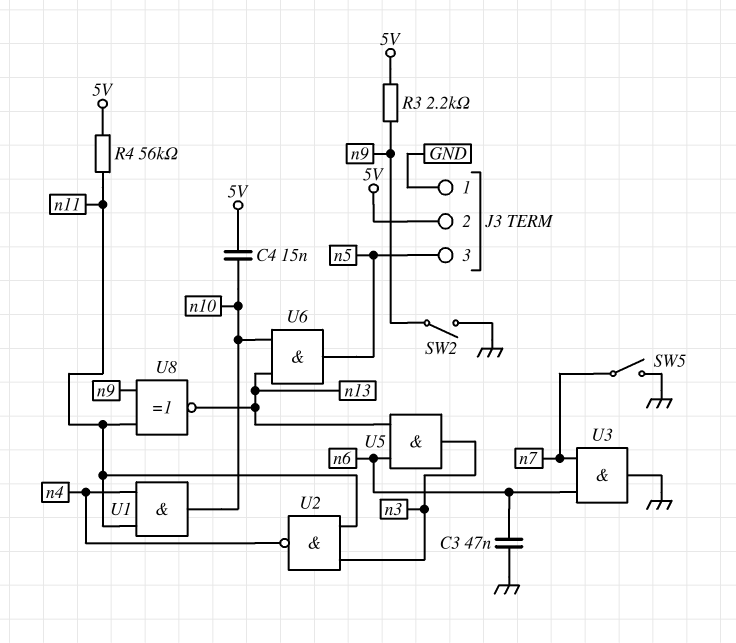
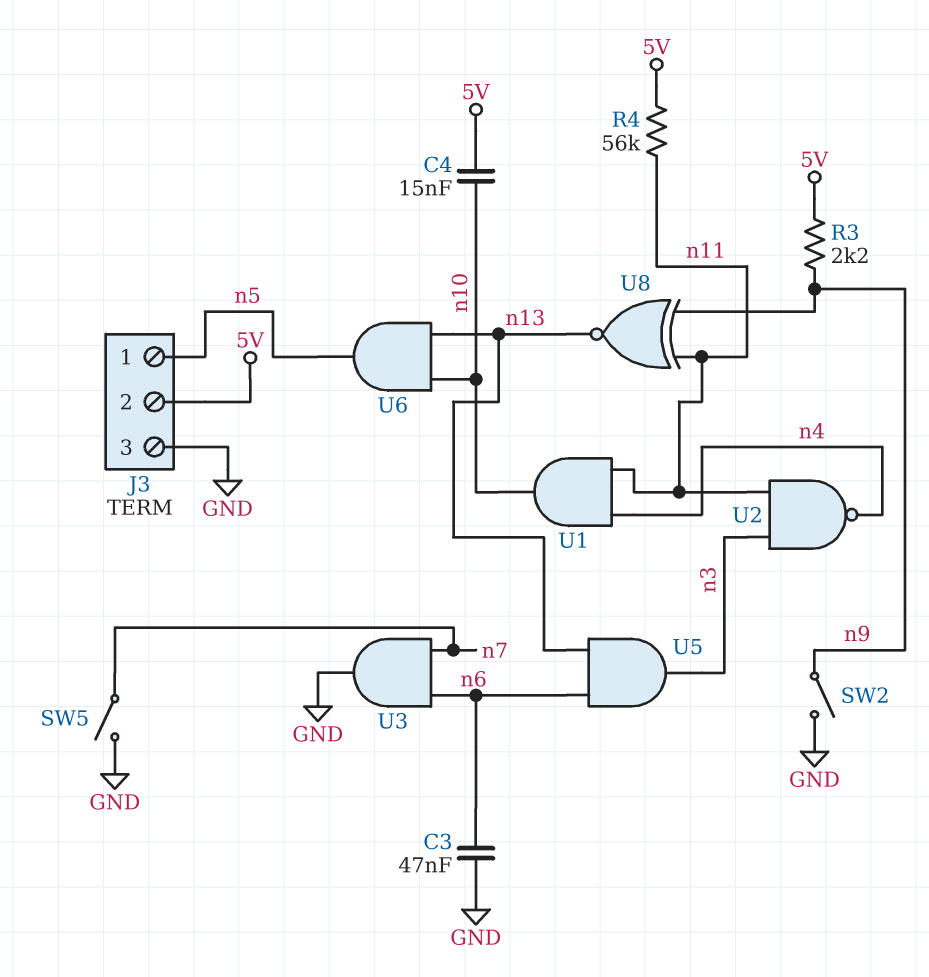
J3 pin 1: GND -> n5
J3 pin 3: n5 -> GND

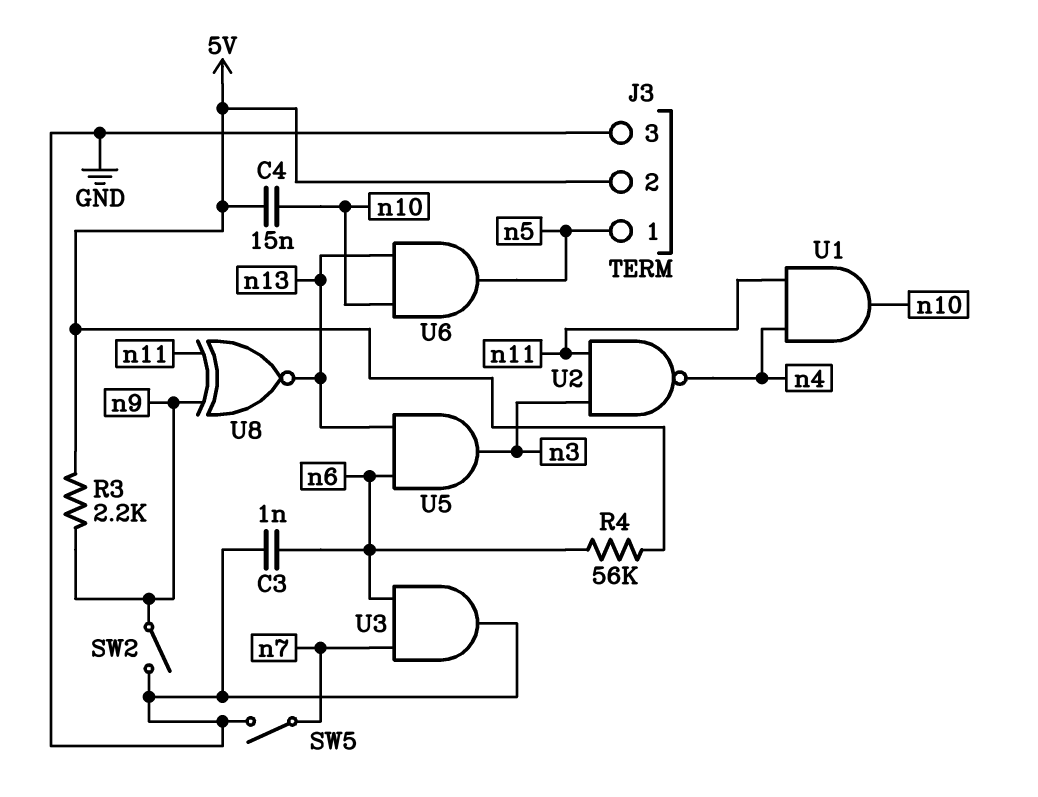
C3: 47nF (GND, n6) -> 1nF (GND, n6)
R4: 56k (5V, n11) -> 56k (5V, n6)

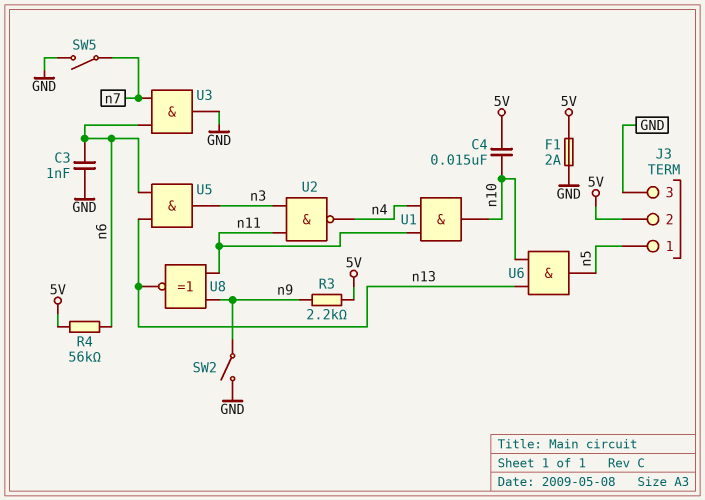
F1: none -> 2A (5V, GND)

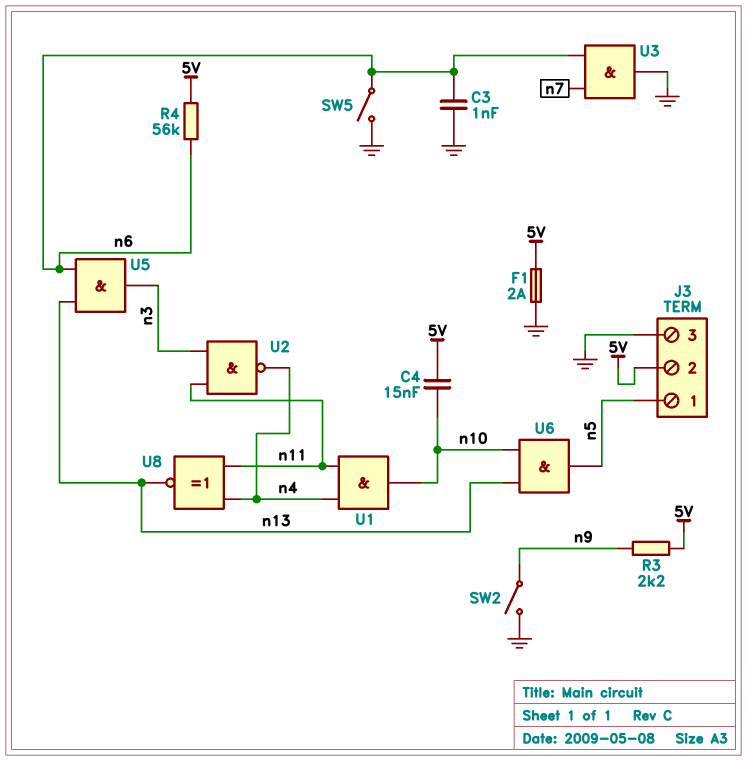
SW5: switch (GND, n7) -> switch (GND, n6)
U8: XNOR (in n9, in n11, out n13) -> XNOR (in n4, in n11, out n13)

